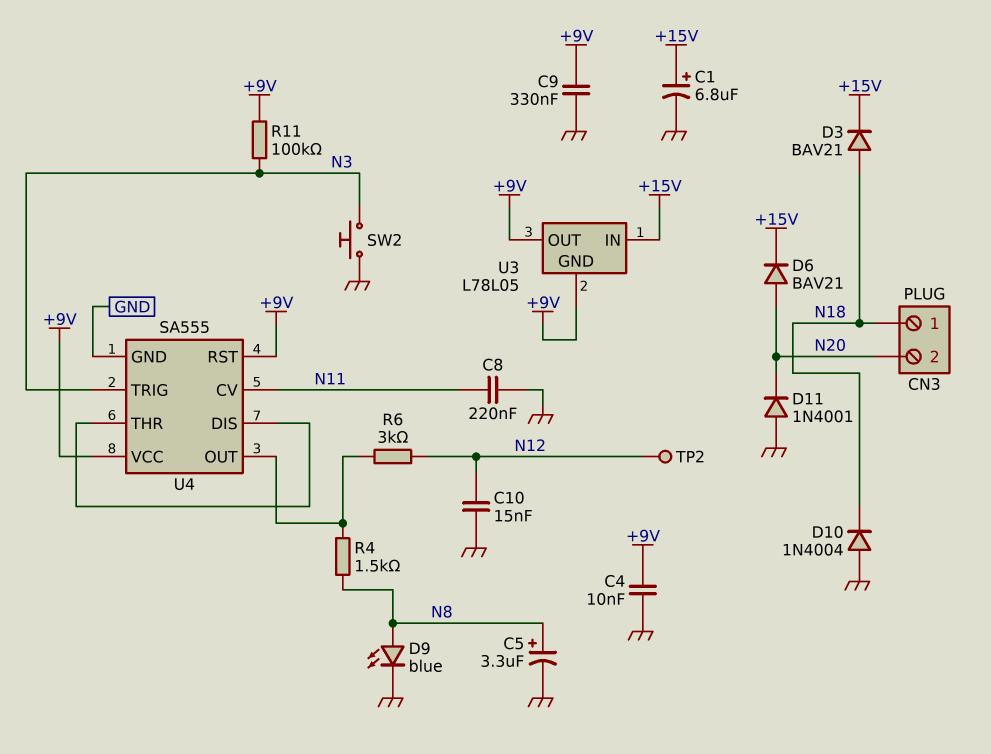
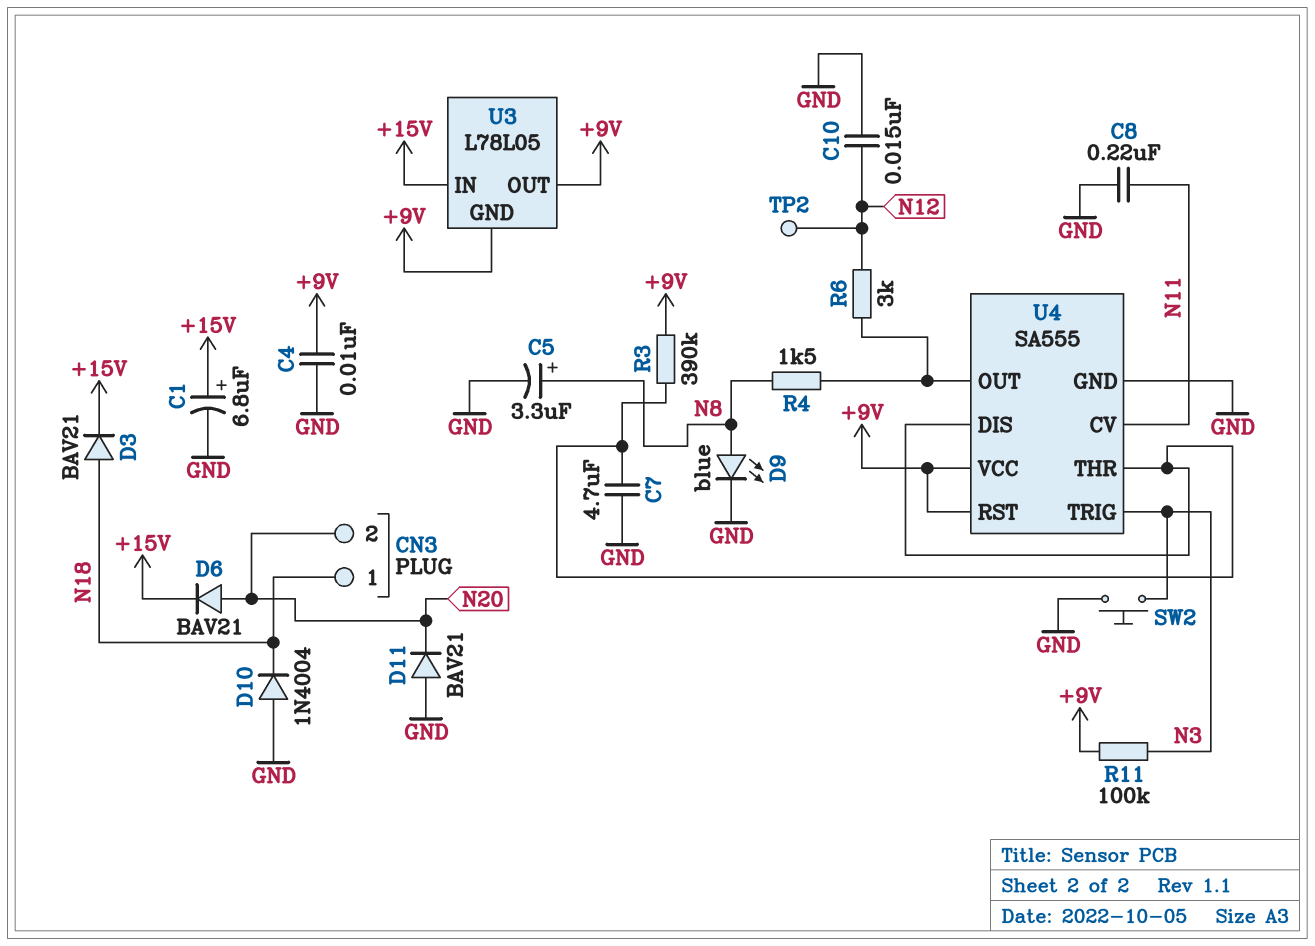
C7: none -> 4.7uF (GND, U4/DIS)
C9: 330nF (+9V, GND) -> none
D11: diode 1N4001 (A GND, K N20) -> diode BAV21 (A GND, K N20)
R3: none -> 390k (+9V, U4/DIS)

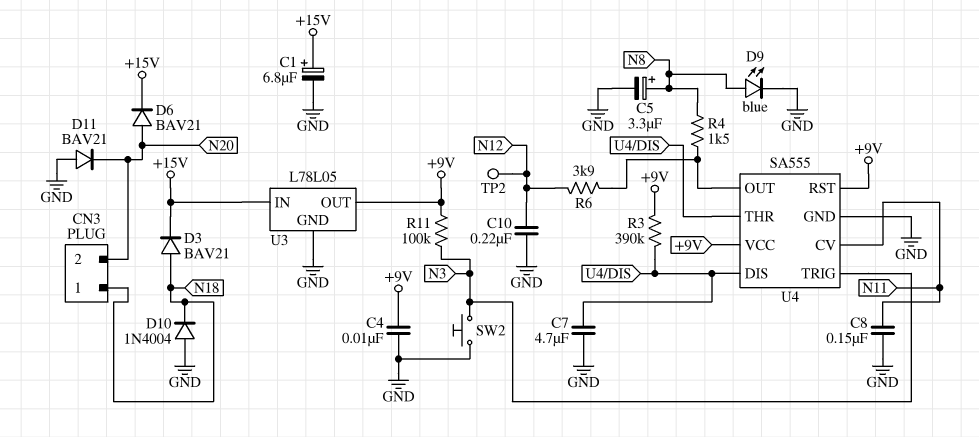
C8: 220nF (GND, N11) -> 150nF (GND, N11)
C10: 15nF (GND, N12) -> 220nF (GND, N12)
R6: 3k (N12, U4/OUT) -> 3.9k (N12, U4/OUT)
U3 pin GND: +9V -> GND

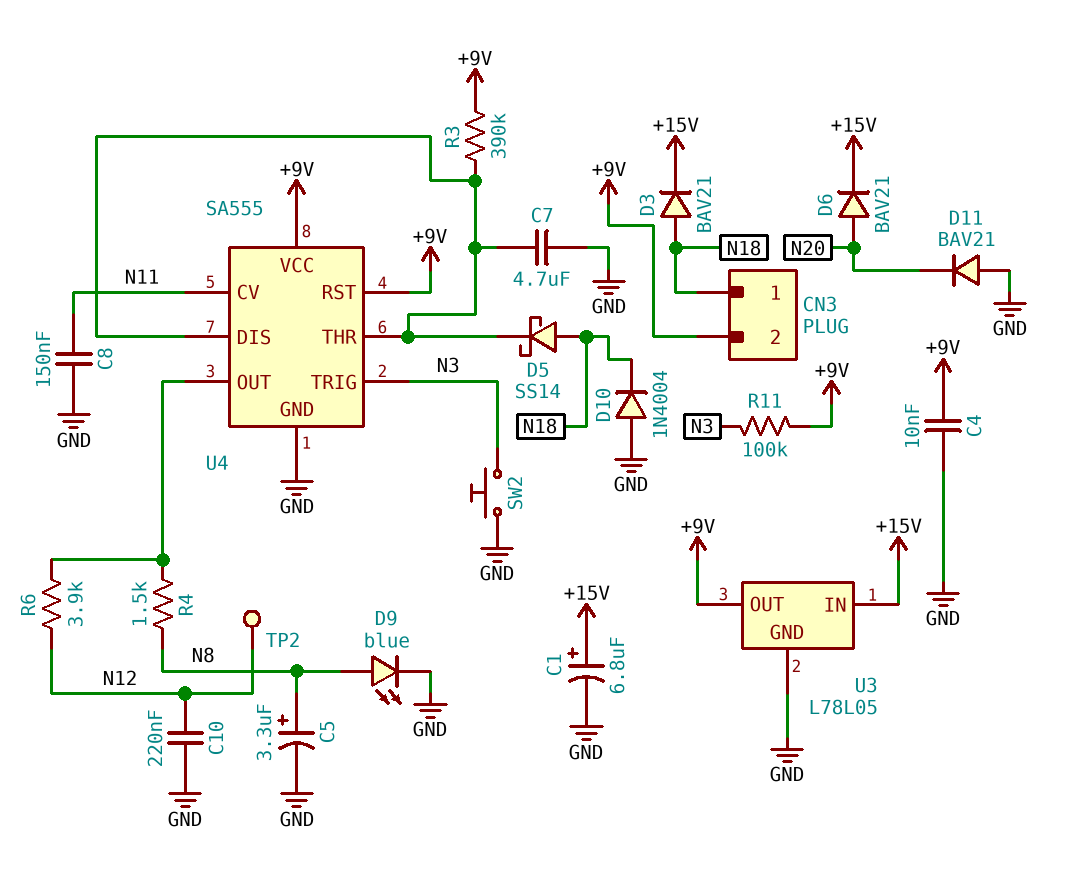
CN3 pin 2: N20 -> +9V
D5: none -> schottky SS14 (A N18, K U4/DIS)

